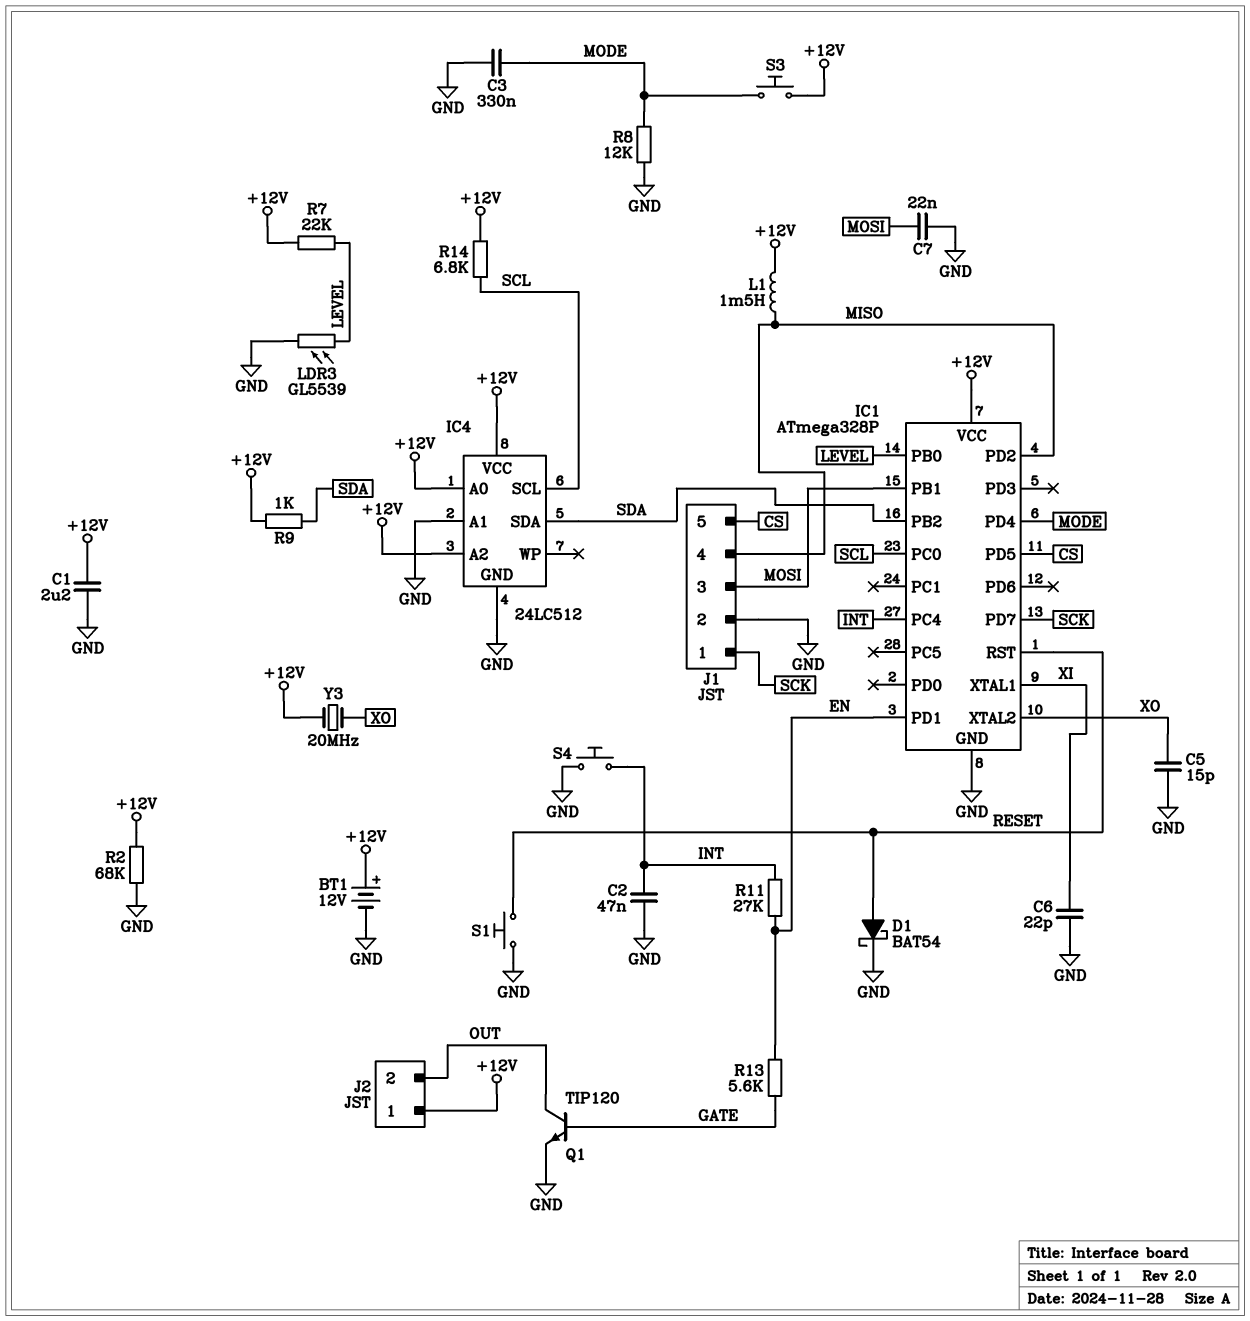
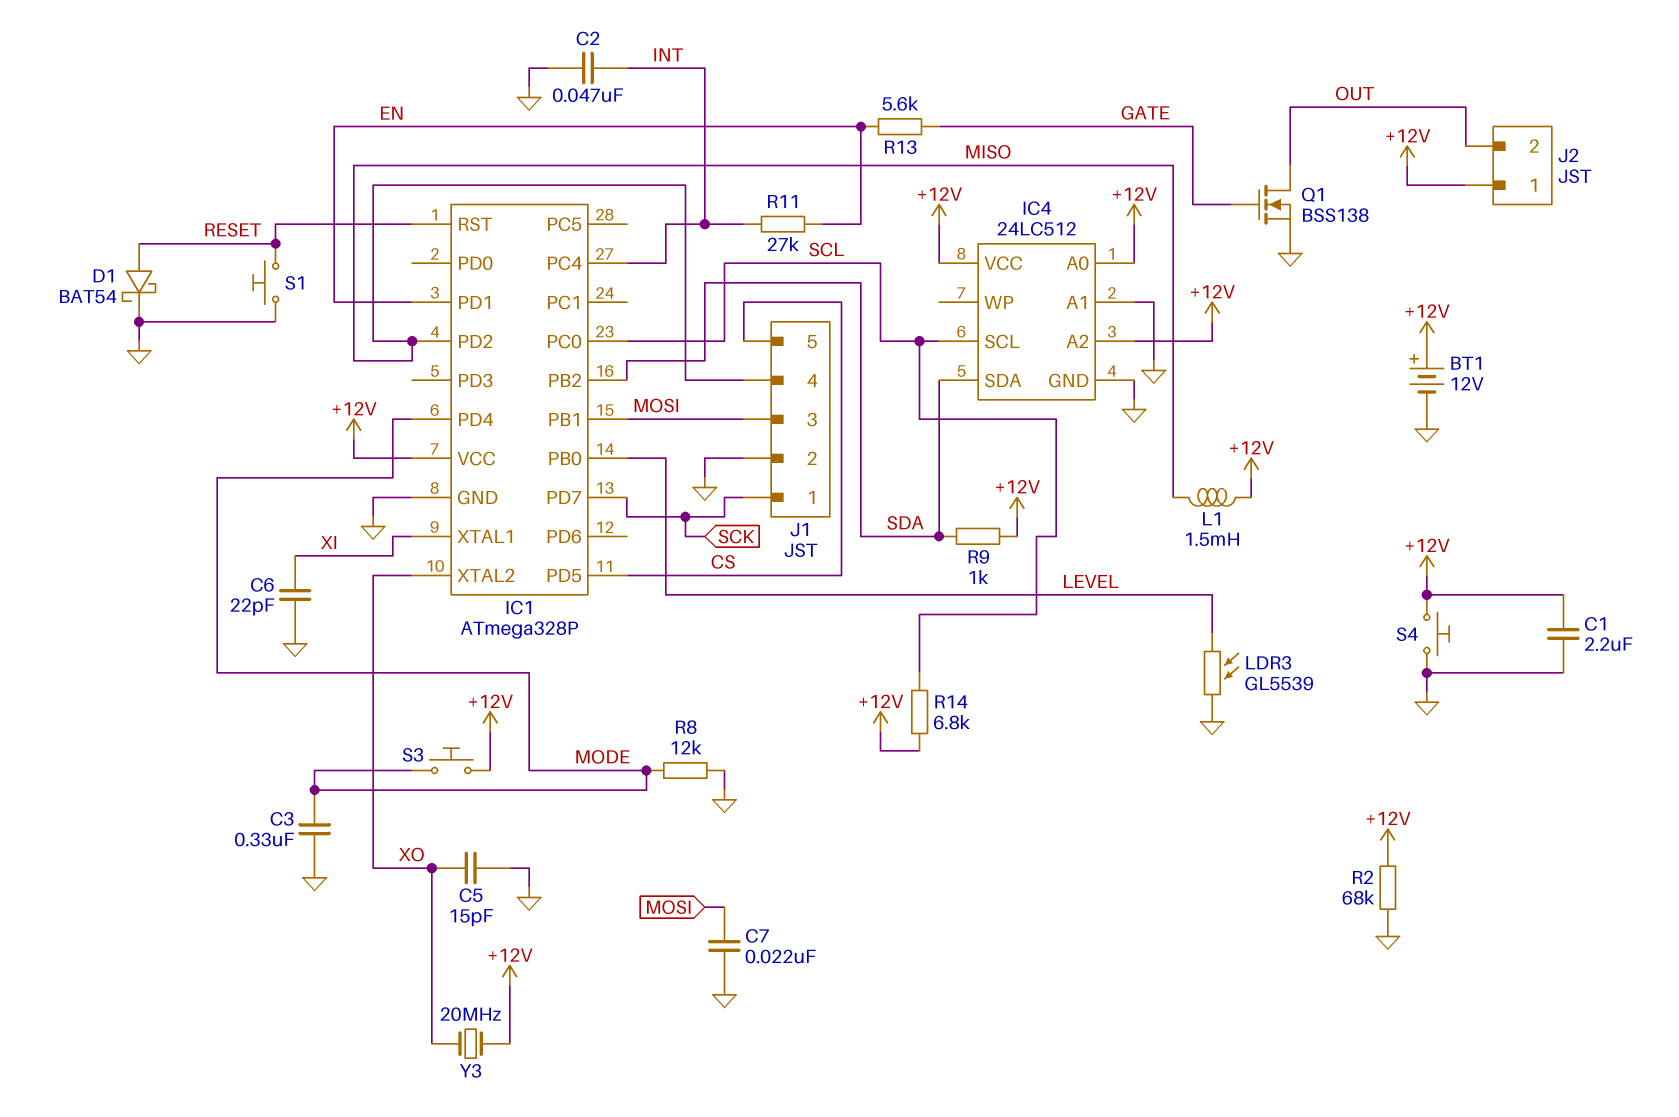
Q1: NPN TIP120 (B GATE, C OUT, E GND) -> NMOS BSS138 (G GATE, D OUT, S GND)
R7: 22k (+12V, LEVEL) -> none
S4: button (GND, INT) -> button (+12V, GND)

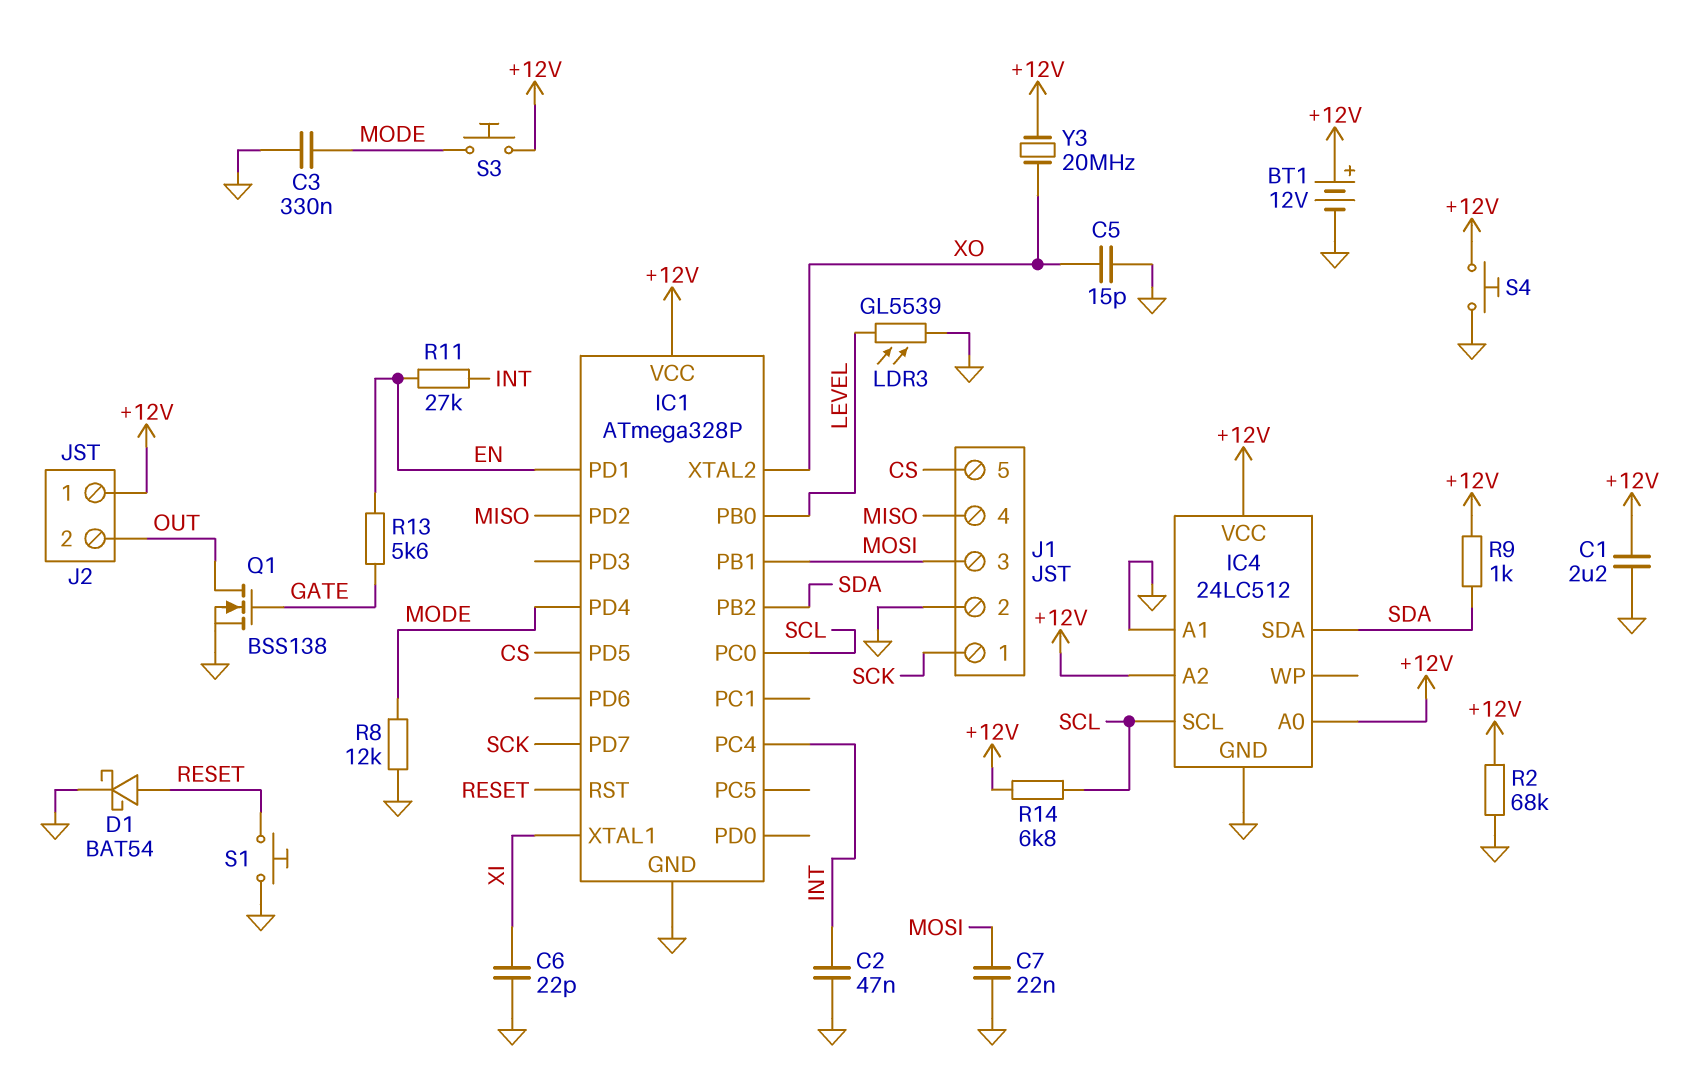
L1: 1.5mH (+12V, MISO) -> none

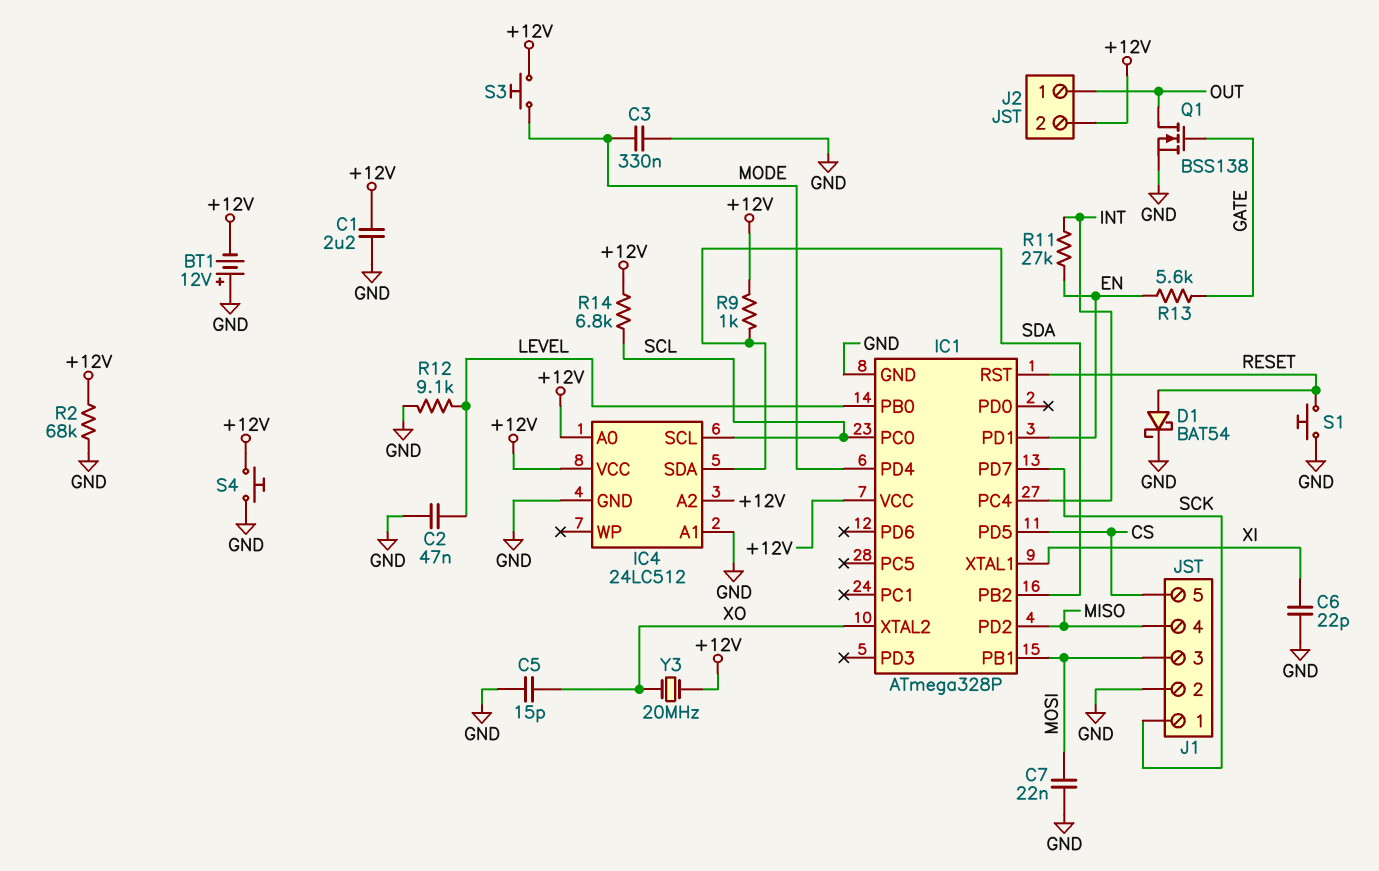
BT1: 12V (plus +12V, minus GND) -> 12V (plus GND, minus +12V)
C2: 47nF (GND, INT) -> 47nF (GND, LEVEL)
J2 pin 1: +12V -> OUT
J2 pin 2: OUT -> +12V
LDR3: GL5539 (GND, LEVEL) -> none
R8: 12k (GND, MODE) -> none
R12: none -> 9.1k (GND, LEVEL)

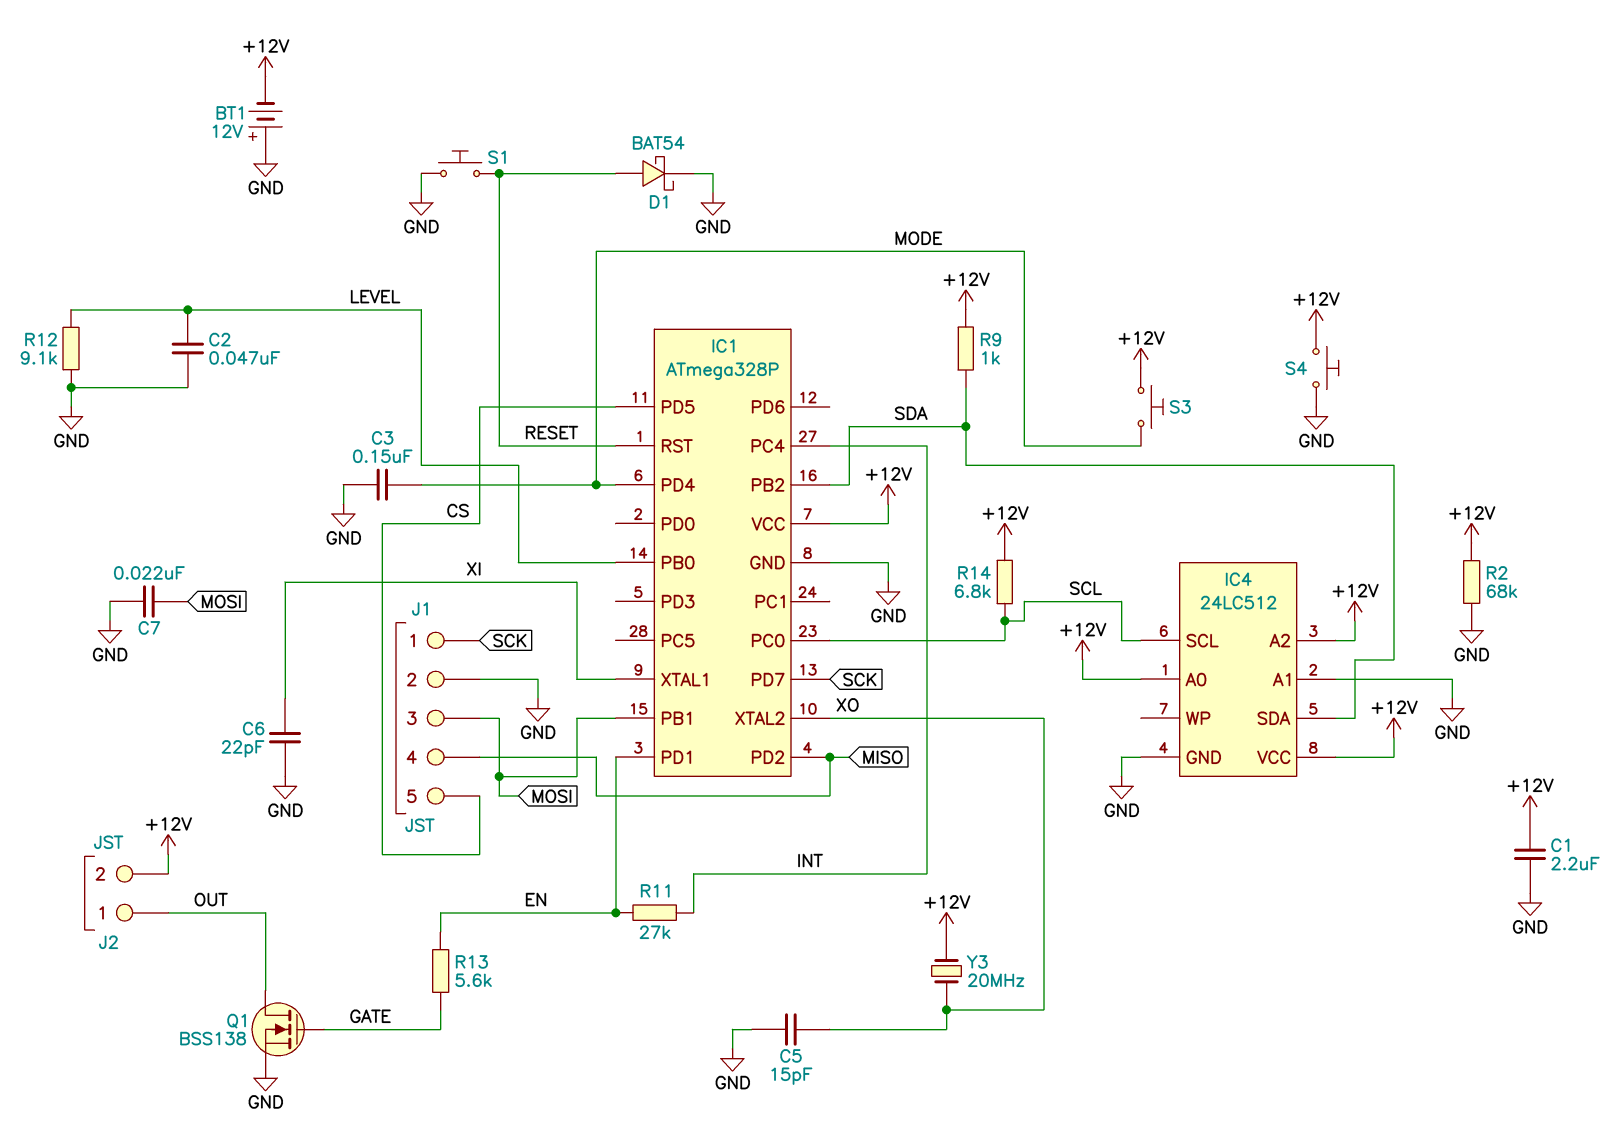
C3: 330nF (GND, MODE) -> 150nF (GND, MODE)

